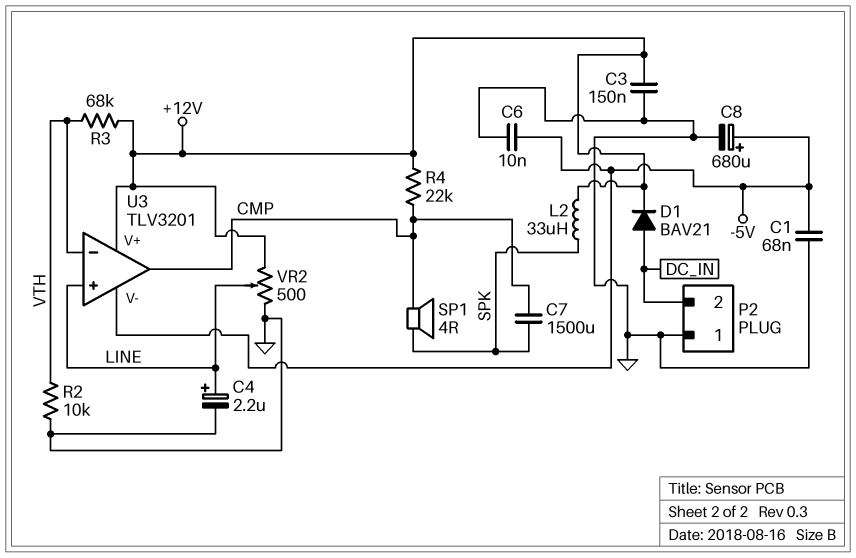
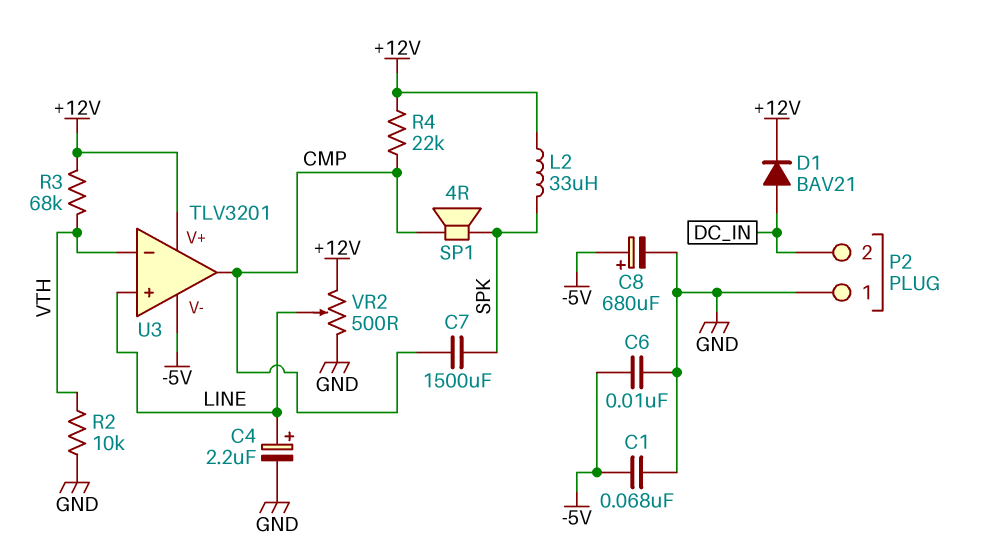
C3: 150nF (+12V, GND) -> none

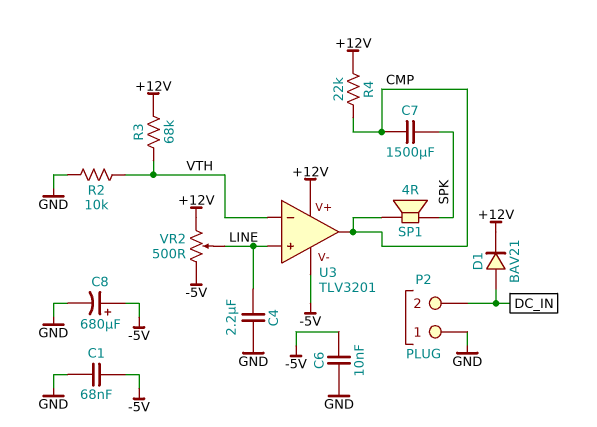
C4: 2.2uF (plus LINE, minus GND) -> 2.2uF (GND, LINE)
L2: 33uH (+12V, SPK) -> none
VR2: 500 (+12V, GND, wiper LINE) -> 500 (+12V, -5V, wiper LINE)

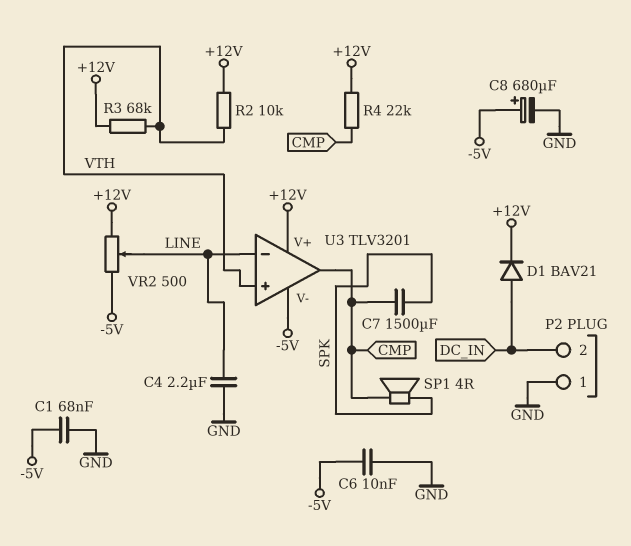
R2: 10k (GND, VTH) -> 10k (+12V, VTH)
U3 pin in+: LINE -> VTH
U3 pin in-: VTH -> LINE

